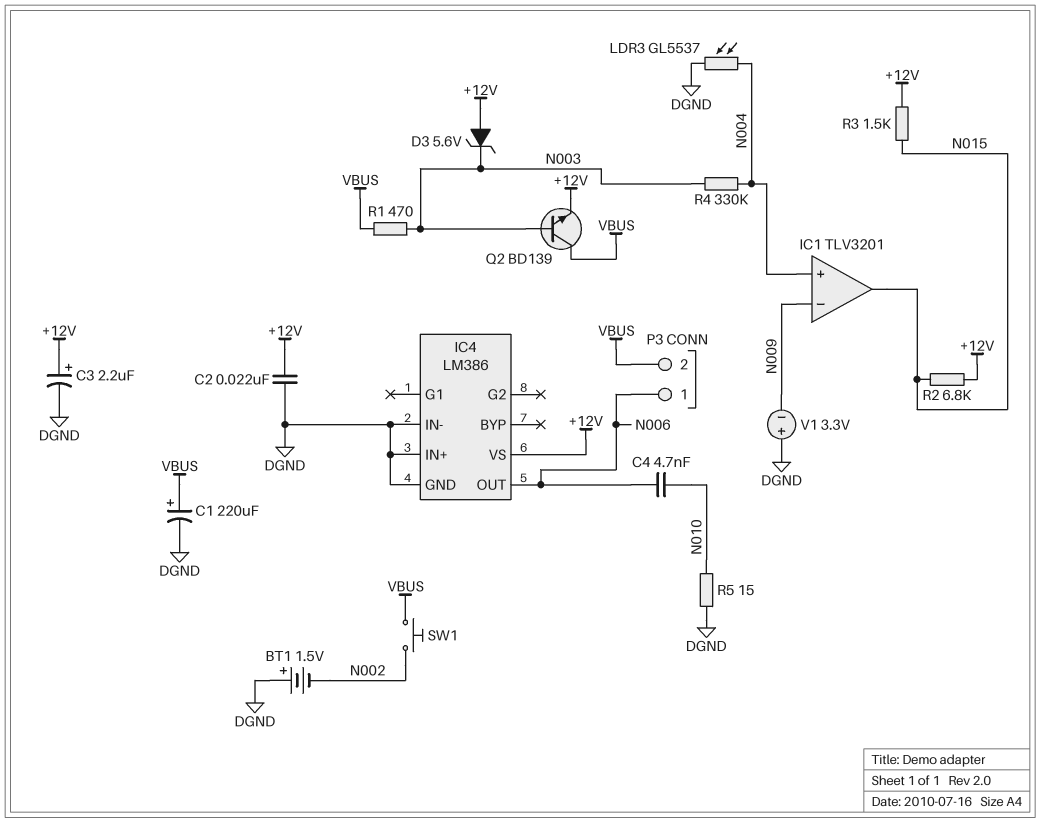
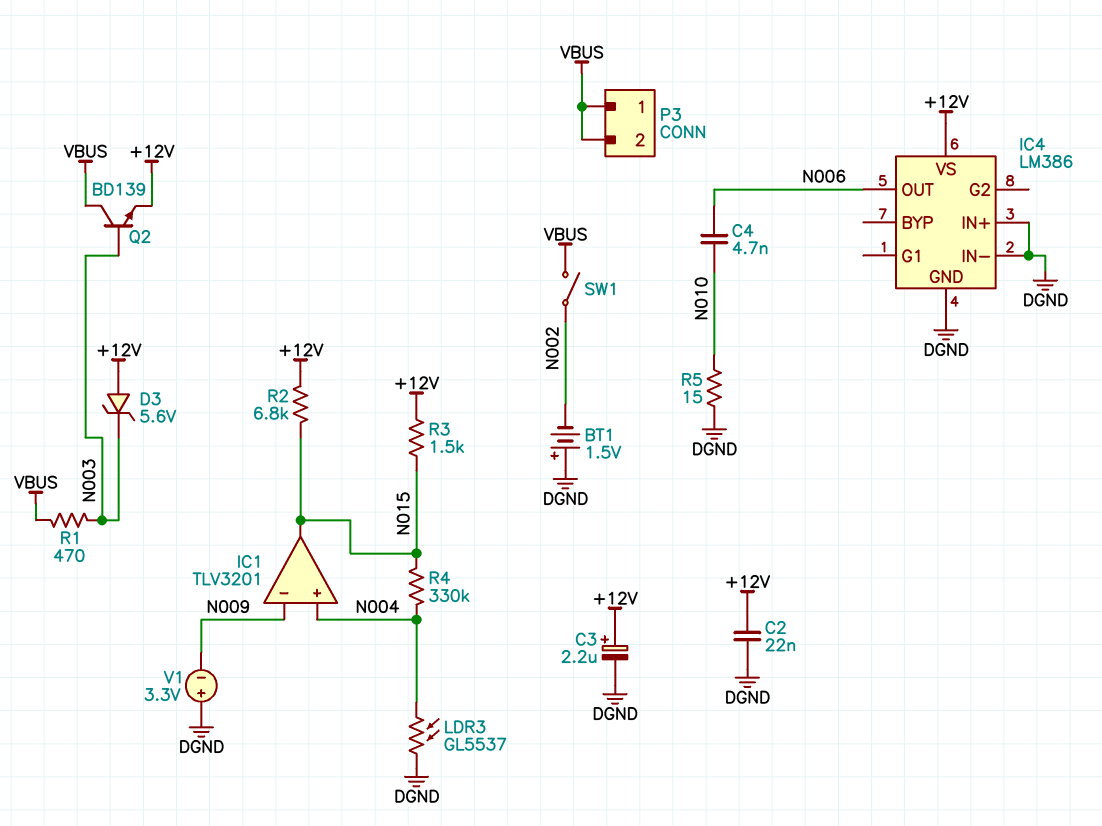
C1: 220uF (plus VBUS, minus DGND) -> none
P3 pin 1: N006 -> VBUS
R4: 330k (N003, N004) -> 330k (N004, N015)
SW1: button (N002, VBUS) -> switch (N002, VBUS)

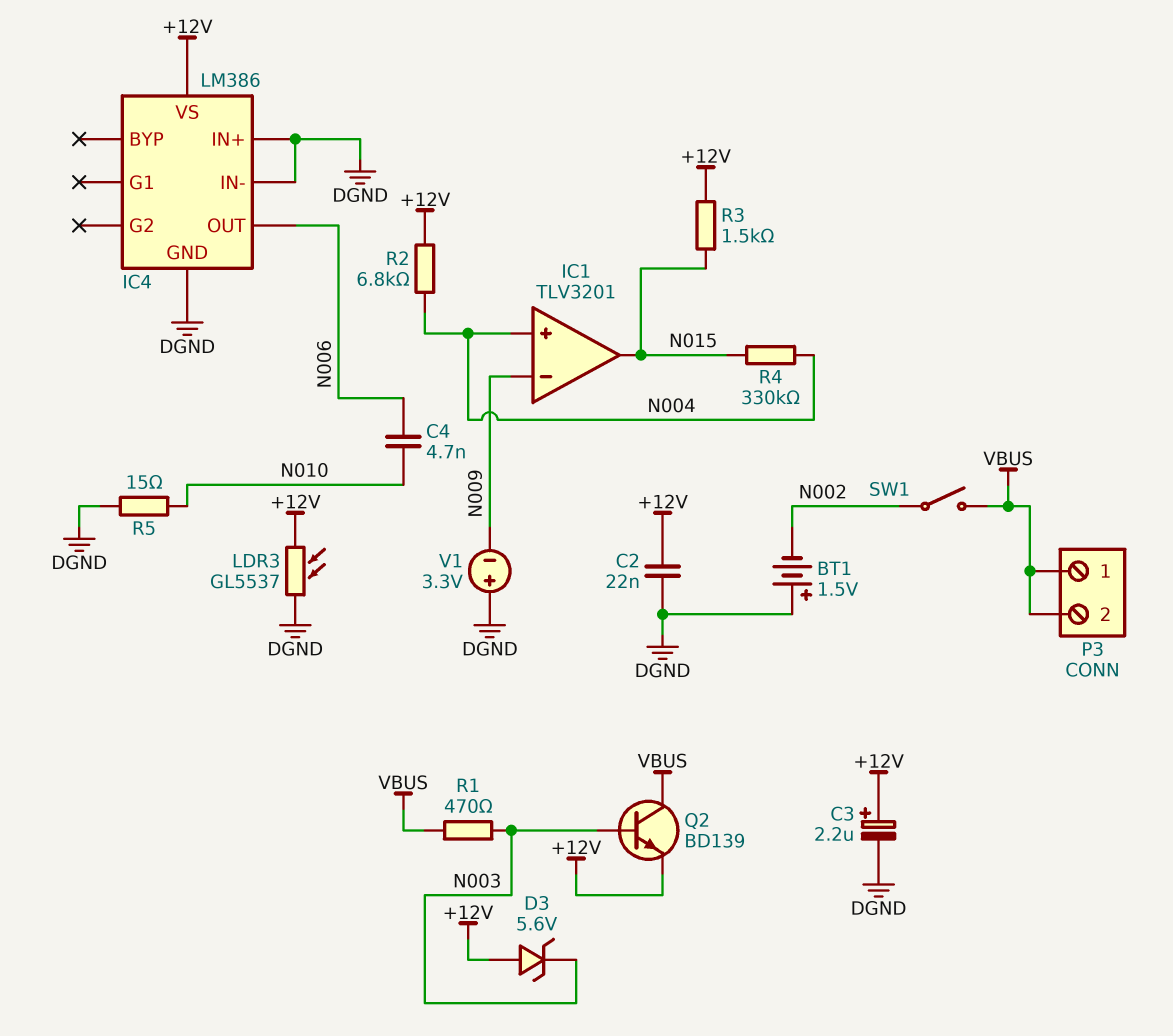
LDR3: GL5537 (DGND, N004) -> GL5537 (+12V, DGND)
R2: 6.8k (+12V, N015) -> 6.8k (+12V, N004)

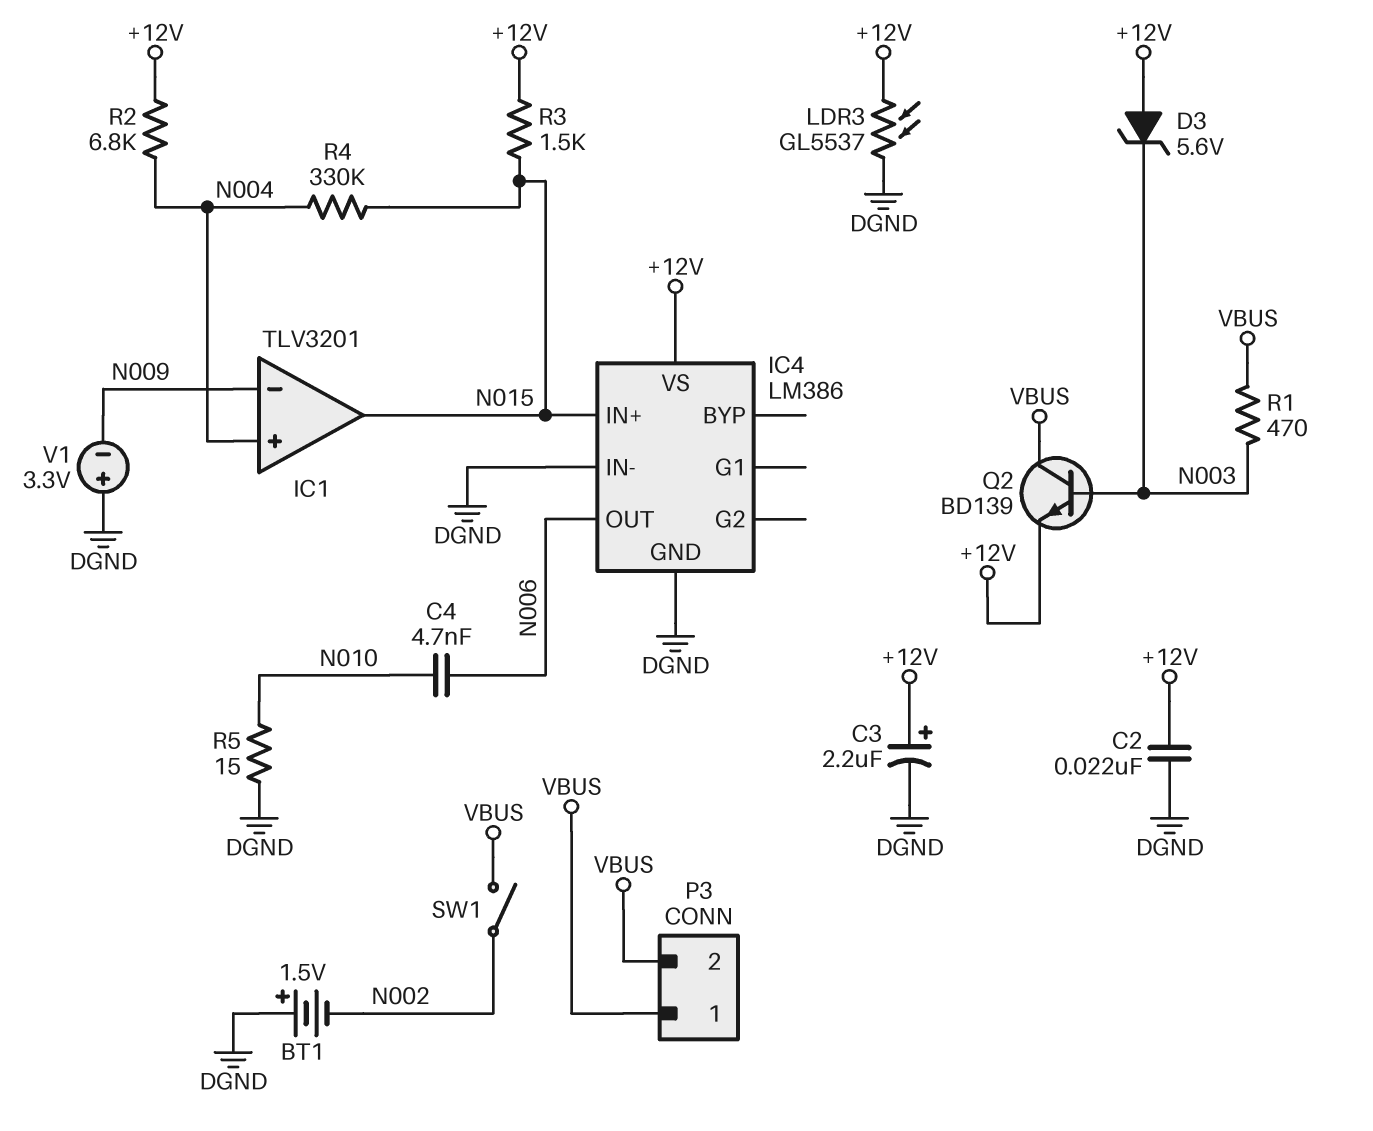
IC4 pin IN+: DGND -> N015

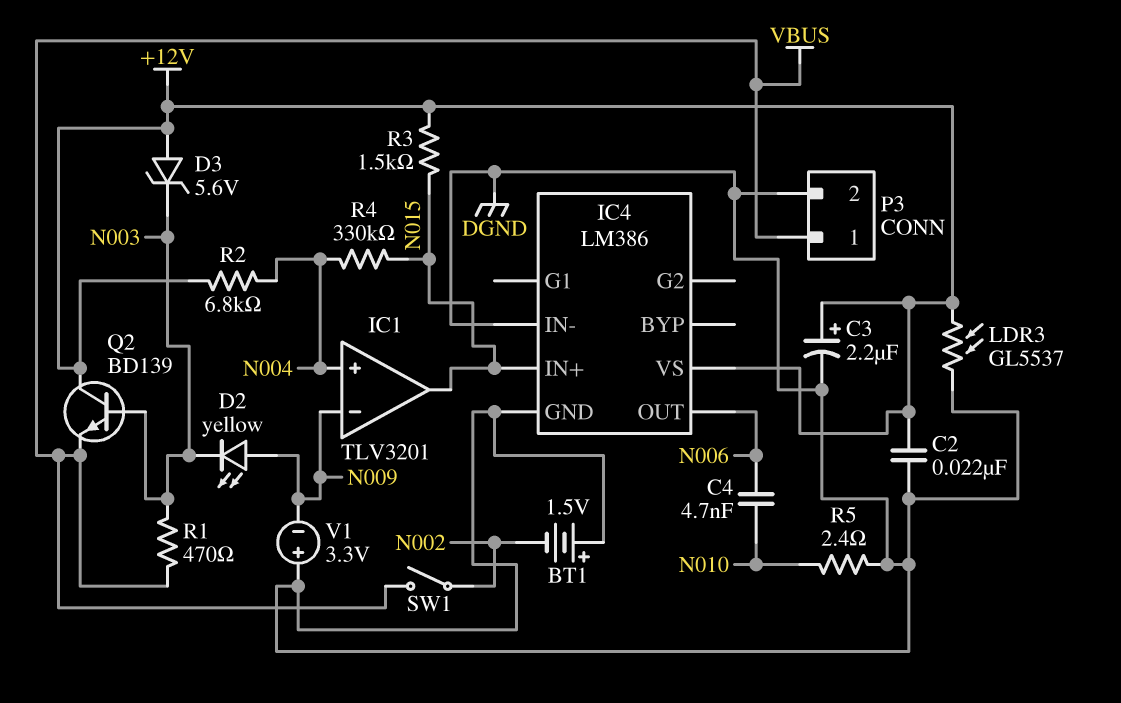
D2: none -> LED yellow (A N009, K N003)
P3 pin 2: VBUS -> DGND
Q2: NPN BD139 (B N003, C VBUS, E +12V) -> NPN BD139 (B N003, C +12V, E VBUS)
R5: 15 (DGND, N010) -> 2.4 (DGND, N010)

